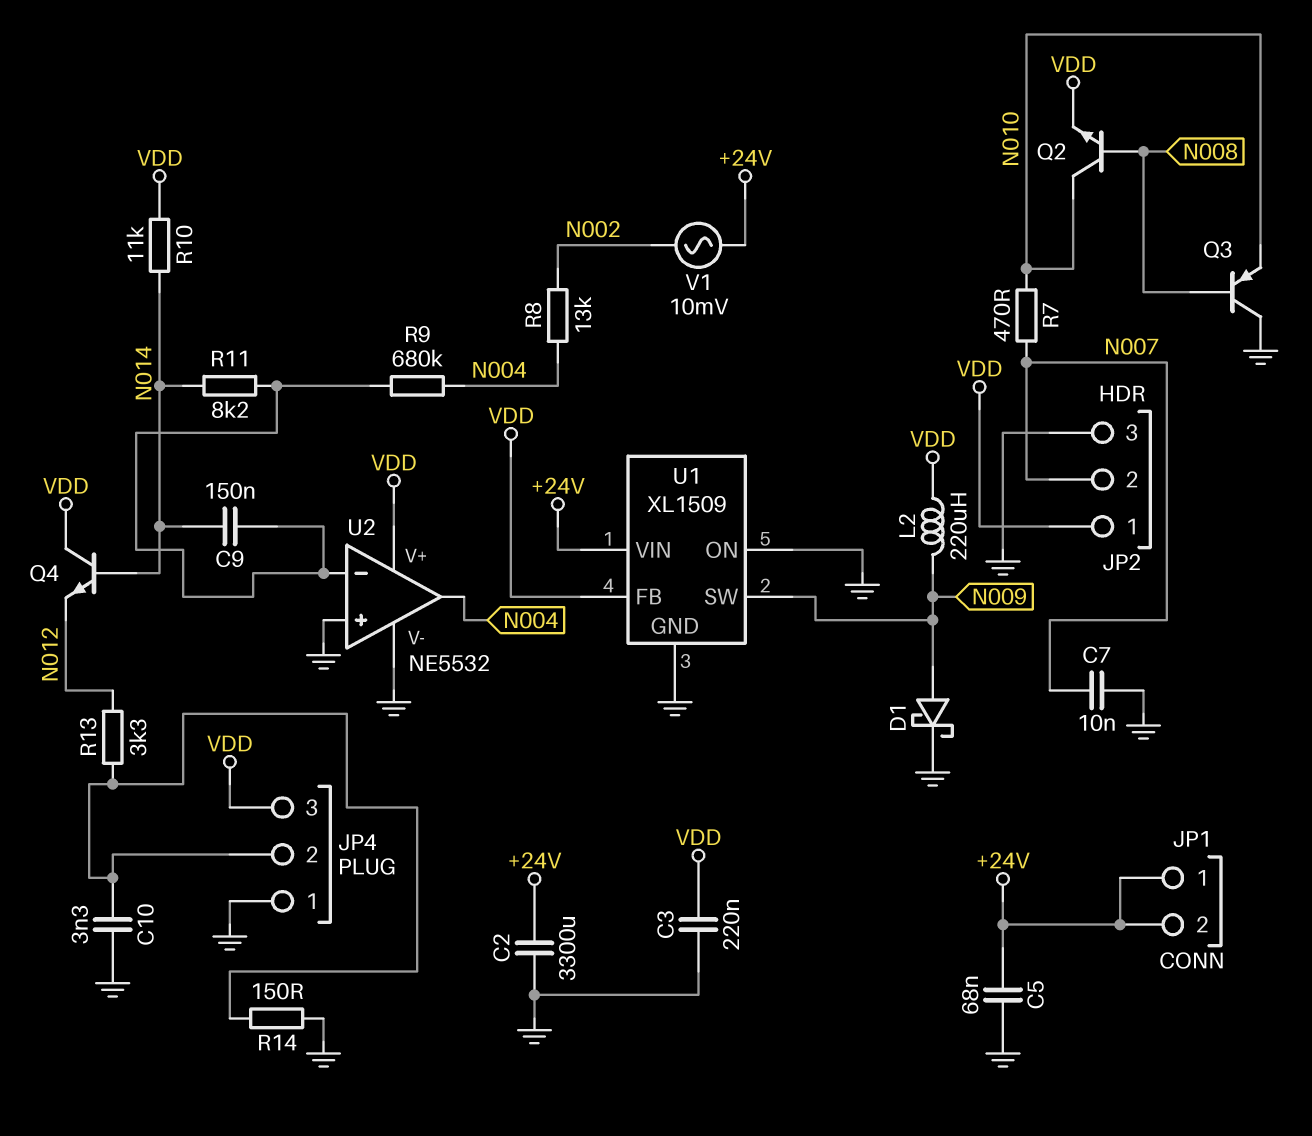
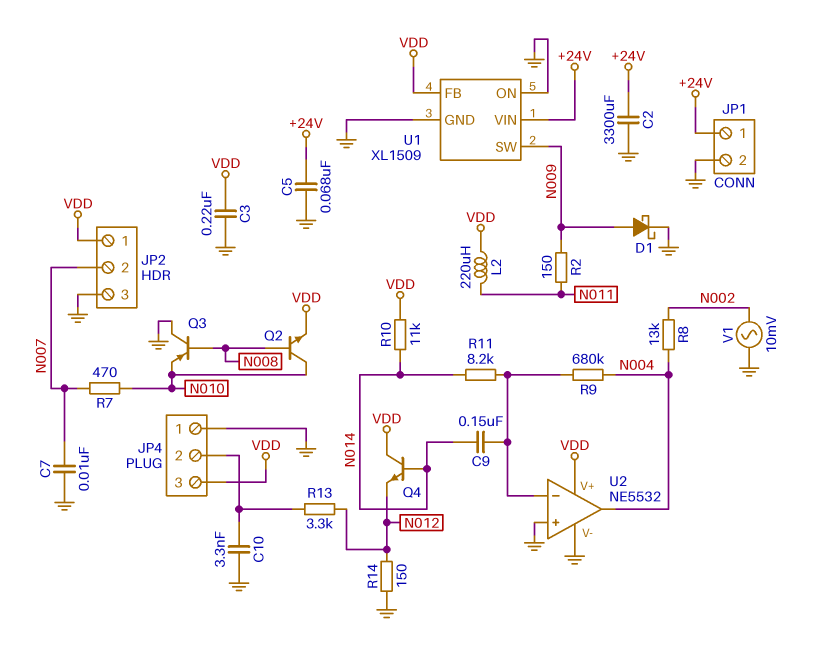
JP1 pin 2: +24V -> GND
L2: 220uH (N009, VDD) -> 220uH (N011, VDD)
R2: none -> 150 (N009, N011)
R14: 150 (GND, JP4/2) -> 150 (GND, N012)
V1: AC 10mV (+24V, N002) -> AC 10mV (GND, N002)

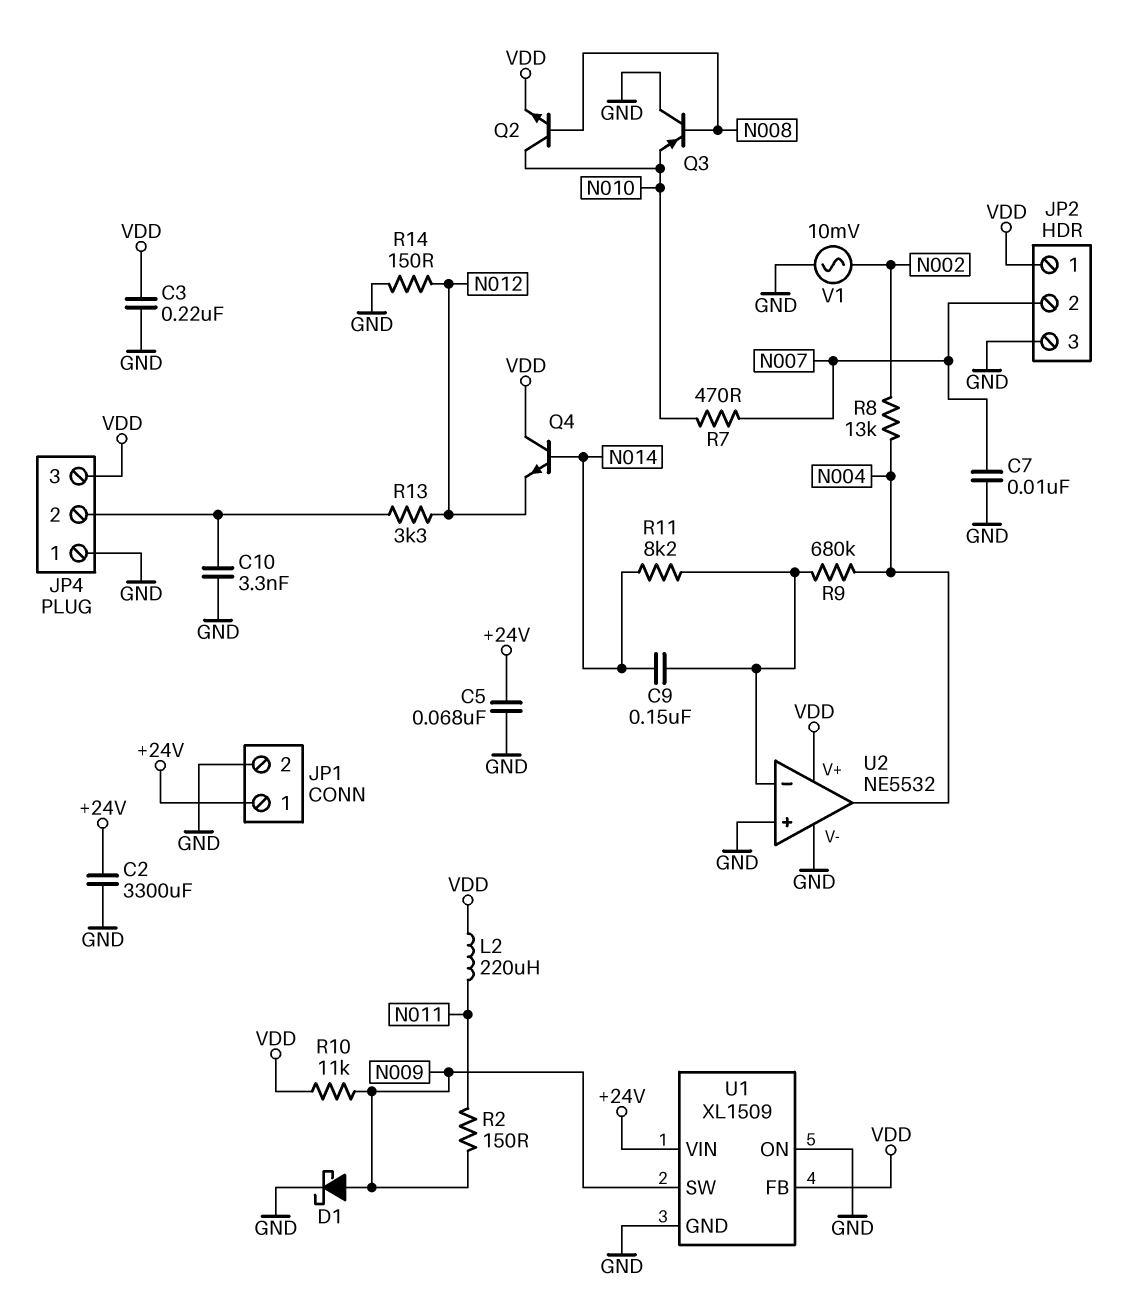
R10: 11k (N014, VDD) -> 11k (N009, VDD)

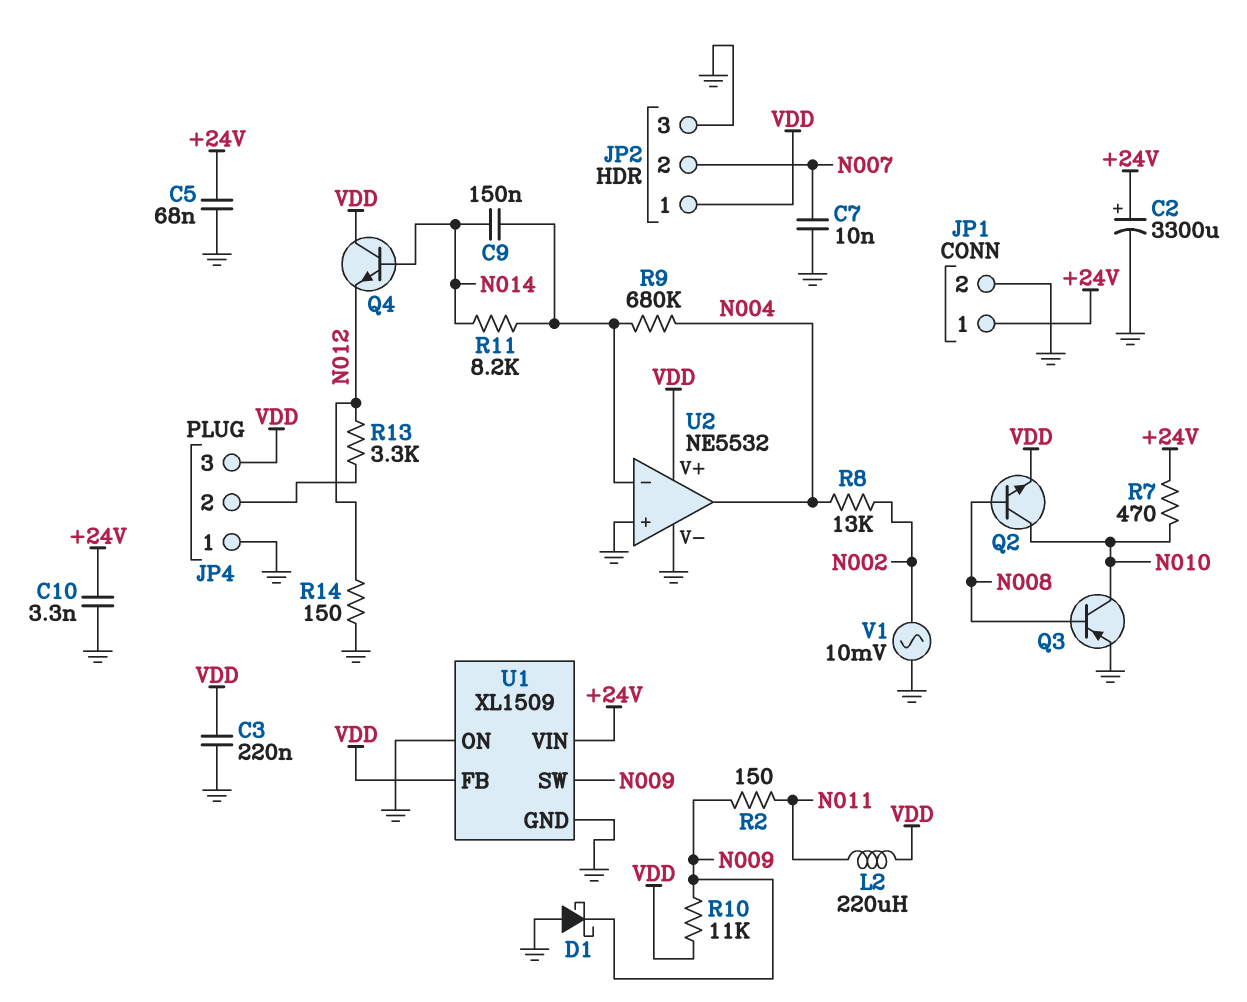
C2: 3300uF (+24V, GND) -> 3300uF (plus +24V, minus GND)
C10: 3.3nF (GND, JP4/2) -> 3.3nF (+24V, GND)
D1: schottky (A N009, K GND) -> schottky (A GND, K N009)
Q3: PNP (B N008, C GND, E N010) -> PNP (B N008, C N010, E GND)
R7: 470 (N007, N010) -> 470 (+24V, N010)

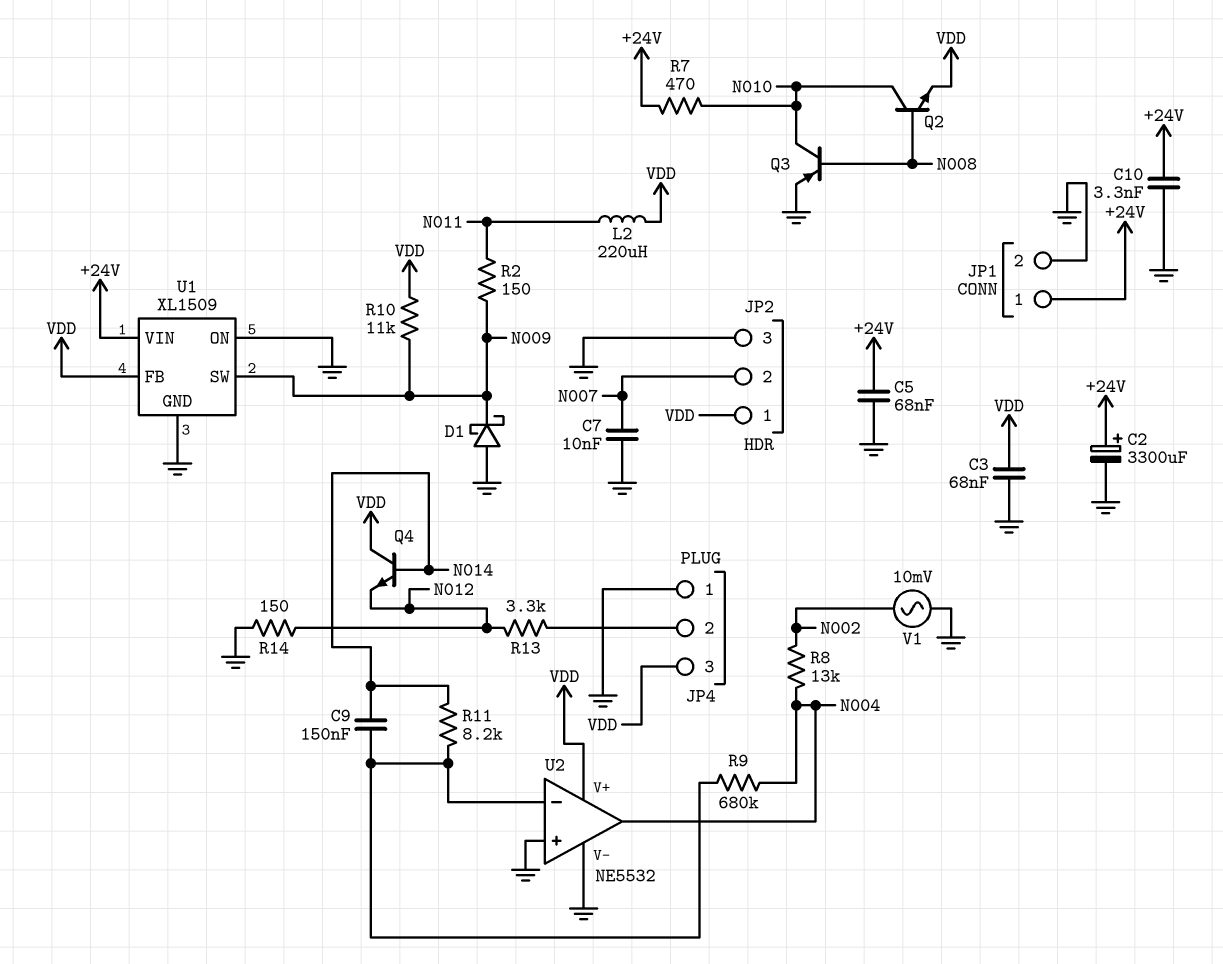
C3: 220nF (GND, VDD) -> 68nF (GND, VDD)

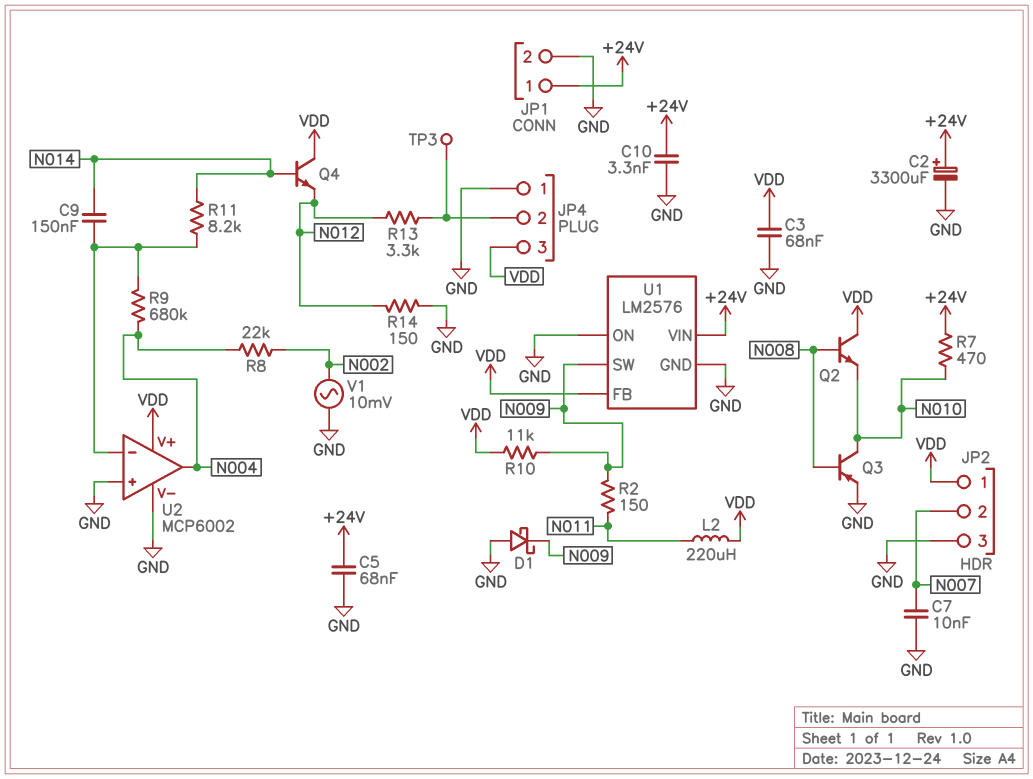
Q2: NPN (B N008, C N010, E VDD) -> NPN (B N008, C VDD, E N010)
R8: 13k (N002, N004) -> 22k (N002, N004)
TP3: none -> test point (JP4/2)
U1: XL1509 -> LM2576
U2: NE5532 -> MCP6002

